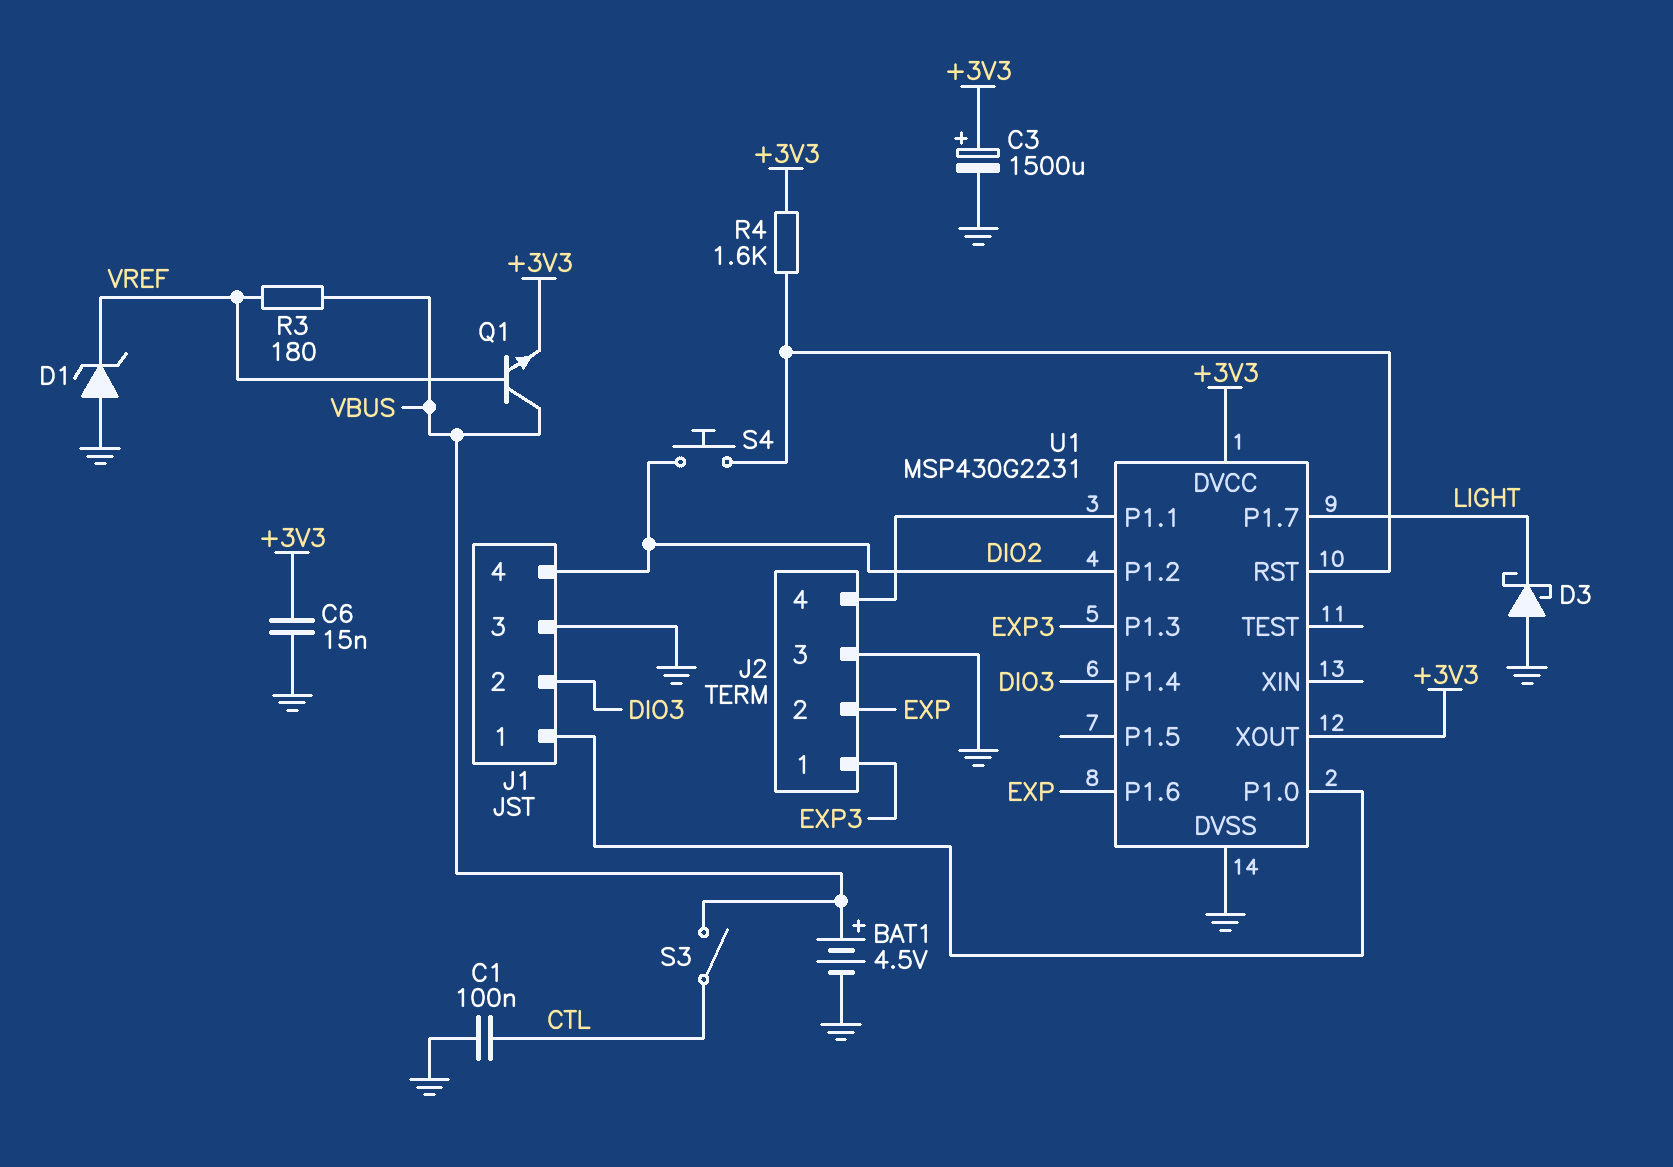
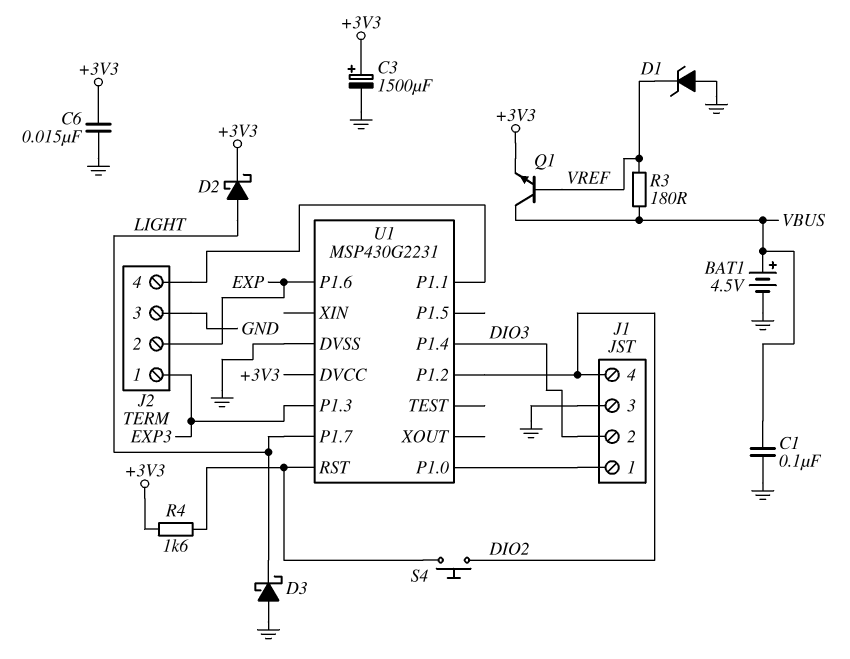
C1: 100nF (CTL, GND) -> 100nF (GND, VBUS)
D2: none -> schottky (A LIGHT, K +3V3)
S3: switch (CTL, VBUS) -> none
U1 pin XOUT: +3V3 -> none

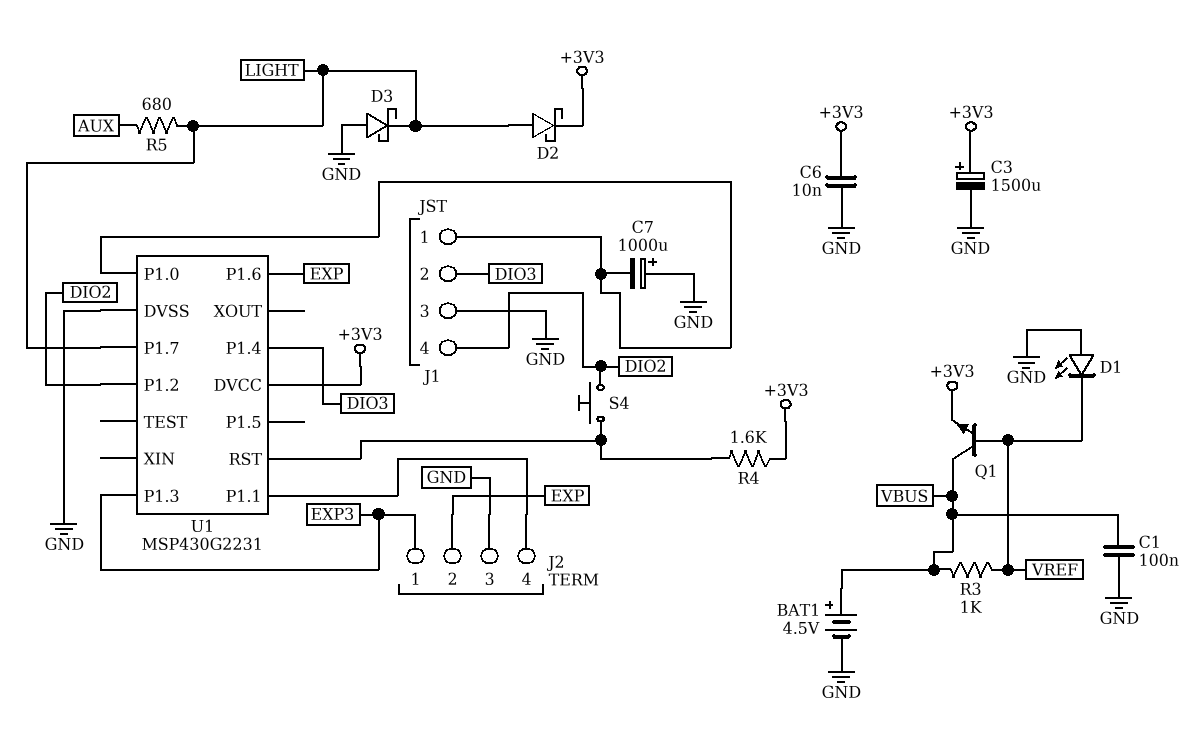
C6: 15nF (+3V3, GND) -> 10nF (+3V3, GND)
C7: none -> 1000uF (plus GND, minus J1/1)
D1: zener (A GND, K VREF) -> LED (A GND, K VREF)
R3: 180 (VBUS, VREF) -> 1k (VBUS, VREF)
R5: none -> 680 (AUX, LIGHT)

